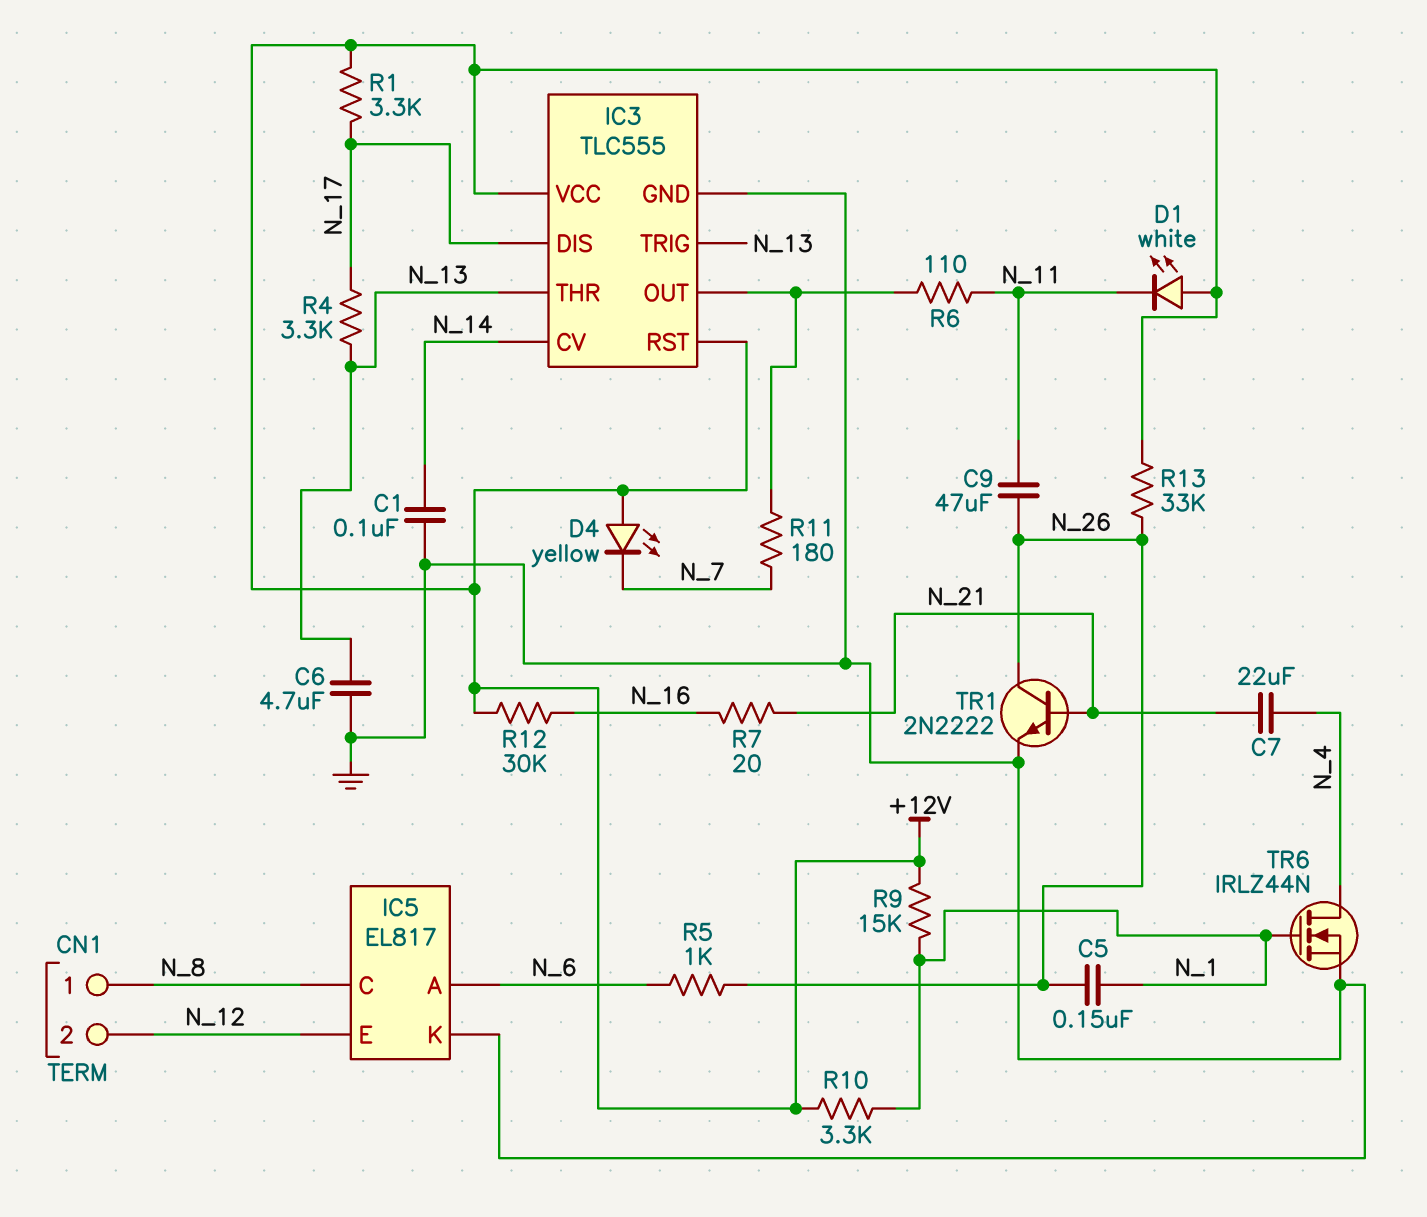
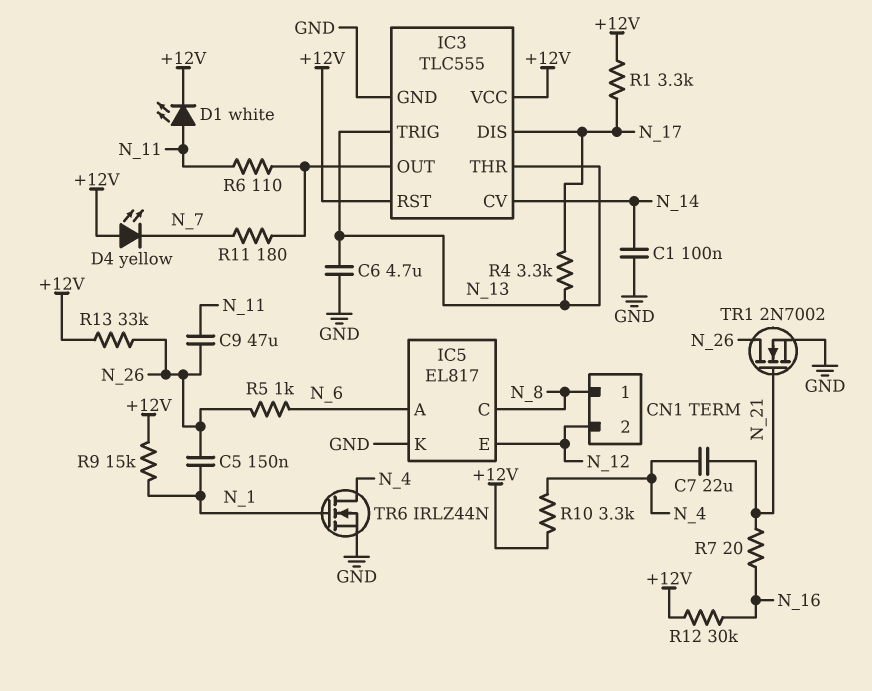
D1: LED white (A +12V, K N_11) -> LED white (A N_11, K +12V)
R10: 3.3k (+12V, N_1) -> 3.3k (+12V, N_4)
TR1: NPN 2N2222 (B N_21, C N_26, E GND) -> NMOS 2N7002 (G N_21, D N_26, S GND)

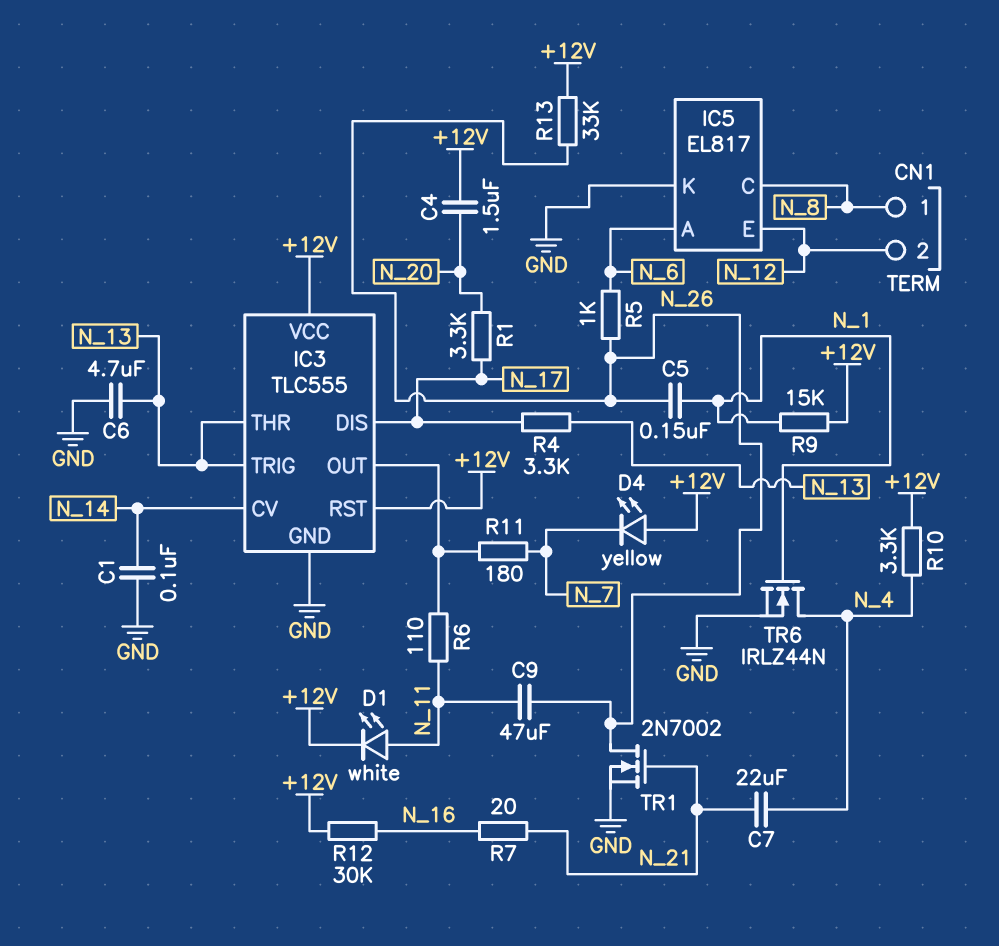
C4: none -> 1.5uF (+12V, N_20)
R1: 3.3k (+12V, N_17) -> 3.3k (N_17, N_20)

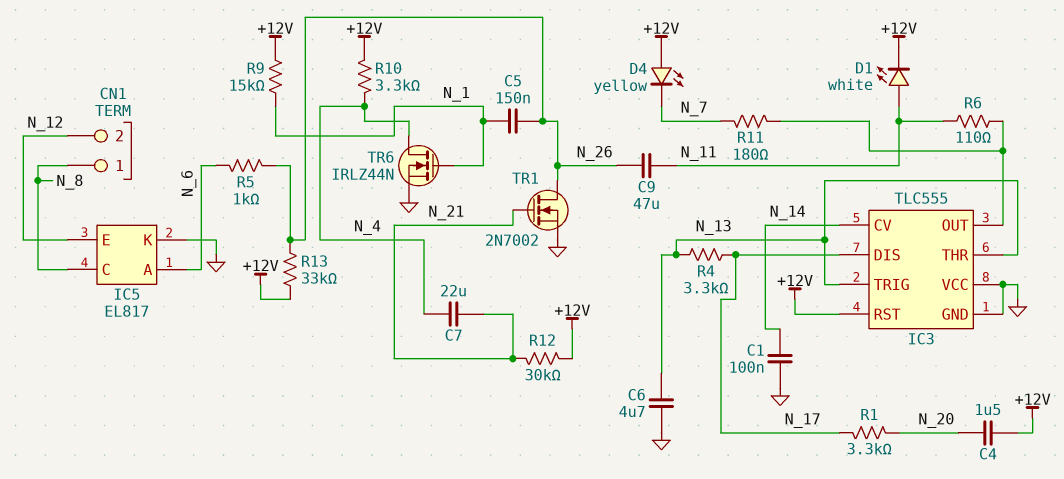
IC3 pin VCC: +12V -> GND
R7: 20 (N_16, N_21) -> none
R12: 30k (+12V, N_16) -> 30k (+12V, N_21)

